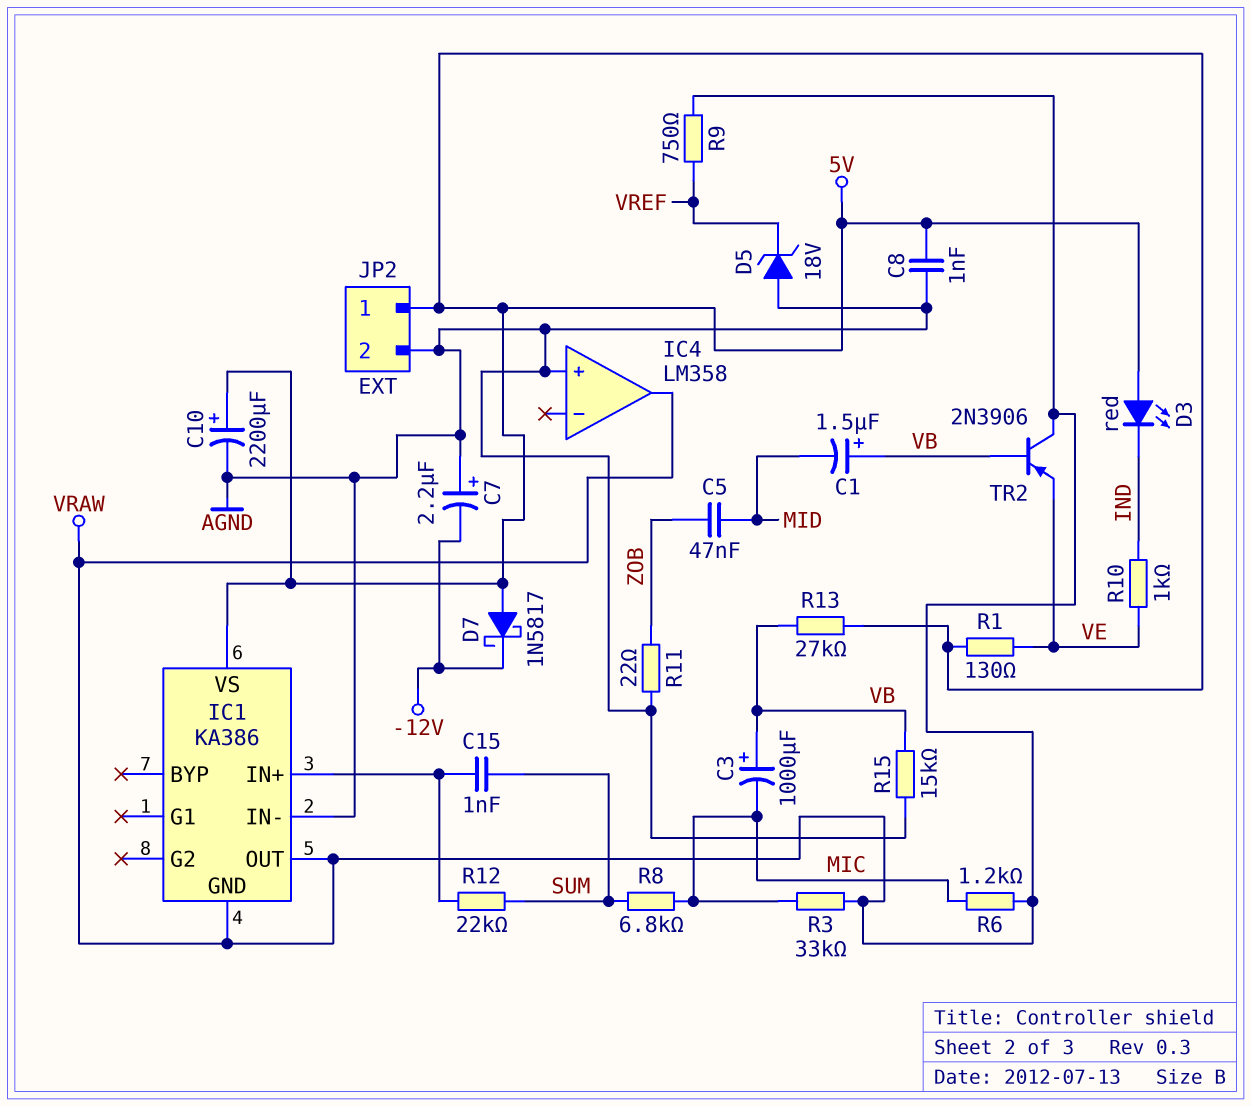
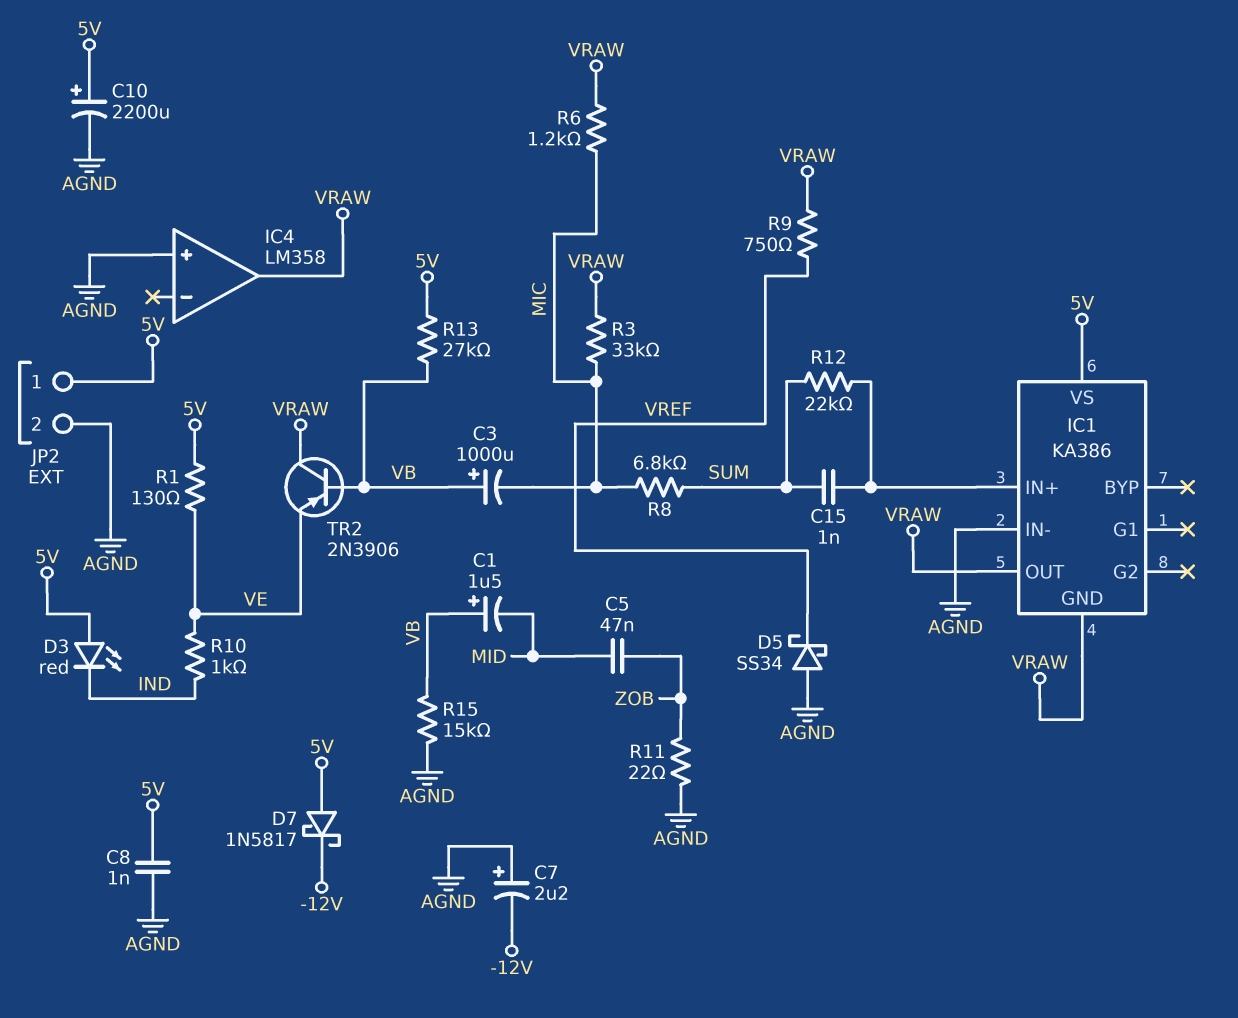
D5: zener 18V (A AGND, K VREF) -> schottky SS34 (A AGND, K VREF)

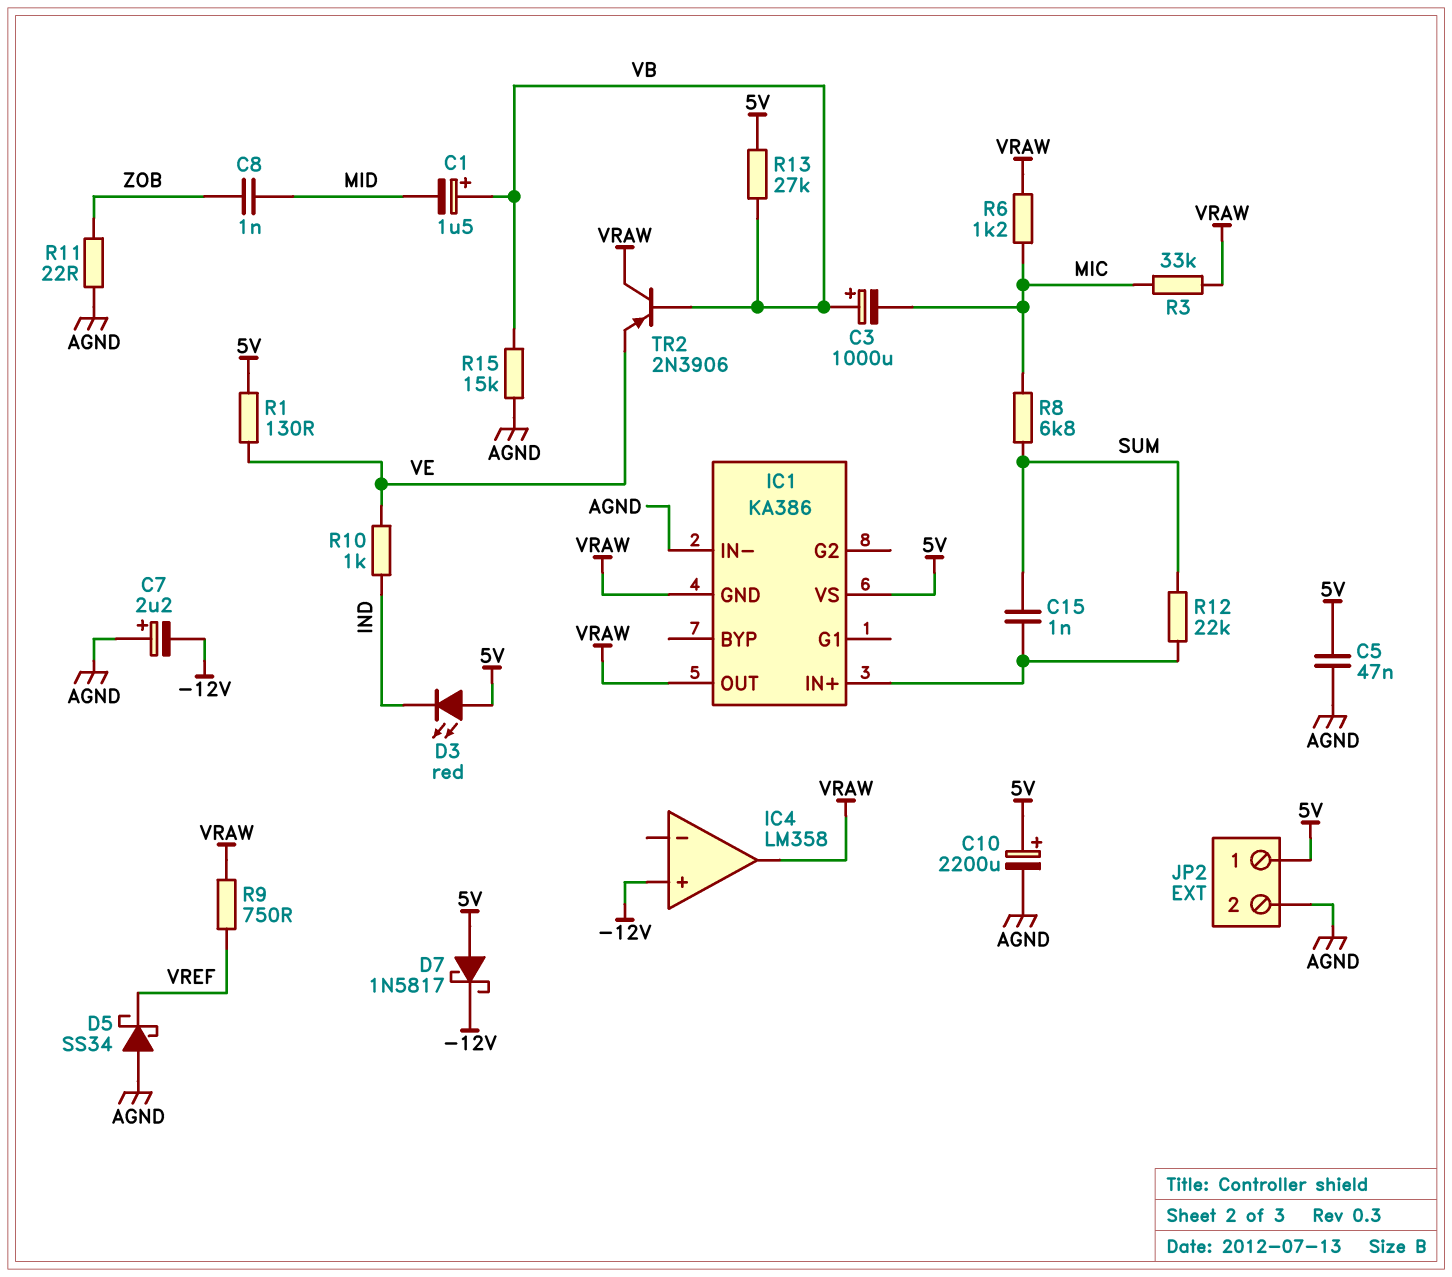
C5: 47nF (MID, ZOB) -> 47nF (5V, AGND)
C8: 1nF (5V, AGND) -> 1nF (MID, ZOB)
IC4 pin in+: AGND -> -12V

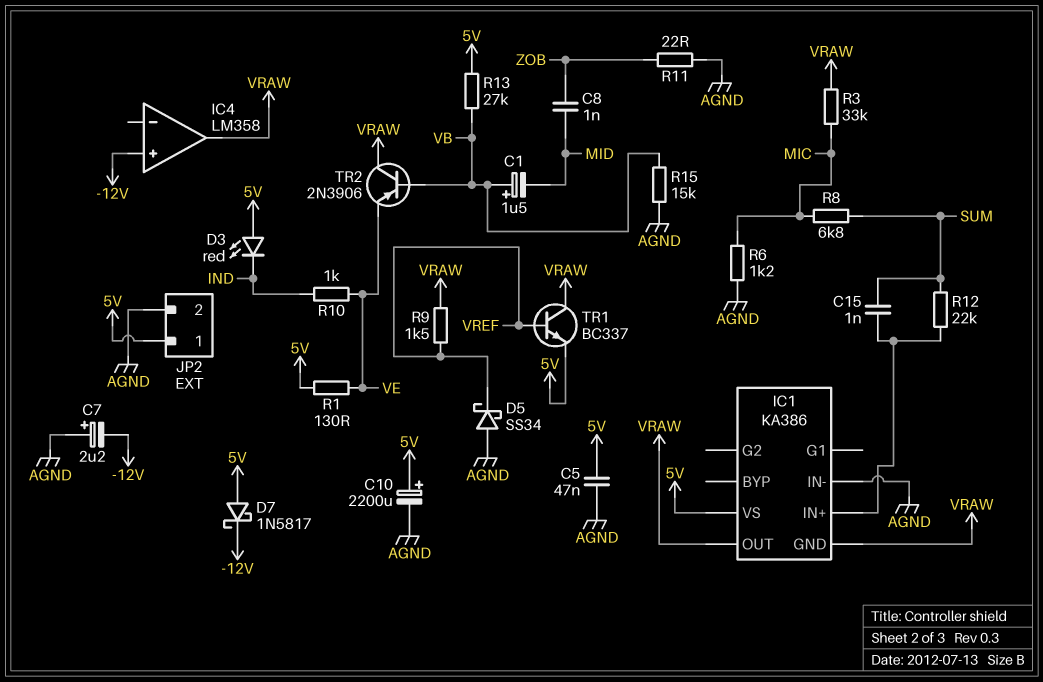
C3: 1000uF (plus VB, minus MIC) -> none
R6: 1.2k (MIC, VRAW) -> 1.2k (AGND, MIC)
R9: 750 (VRAW, VREF) -> 1.5k (VRAW, VREF)
TR1: none -> NPN BC337 (B VREF, C VRAW, E 5V)

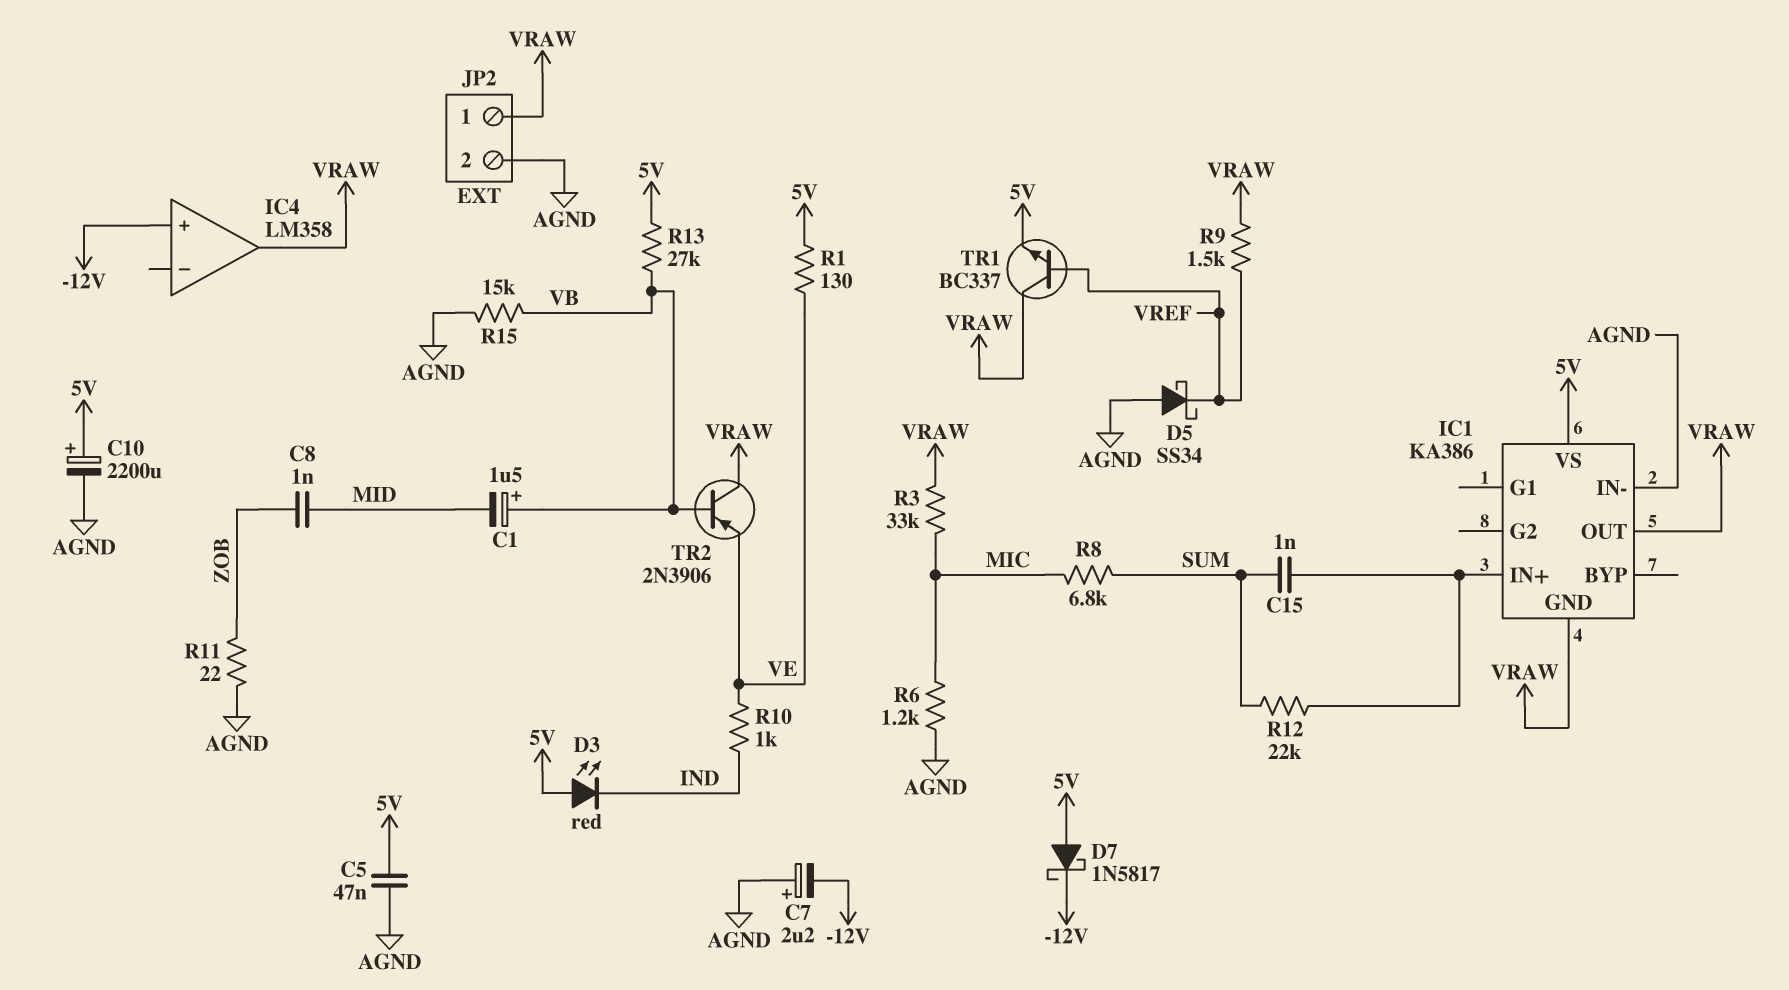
JP2 pin 1: 5V -> VRAW

